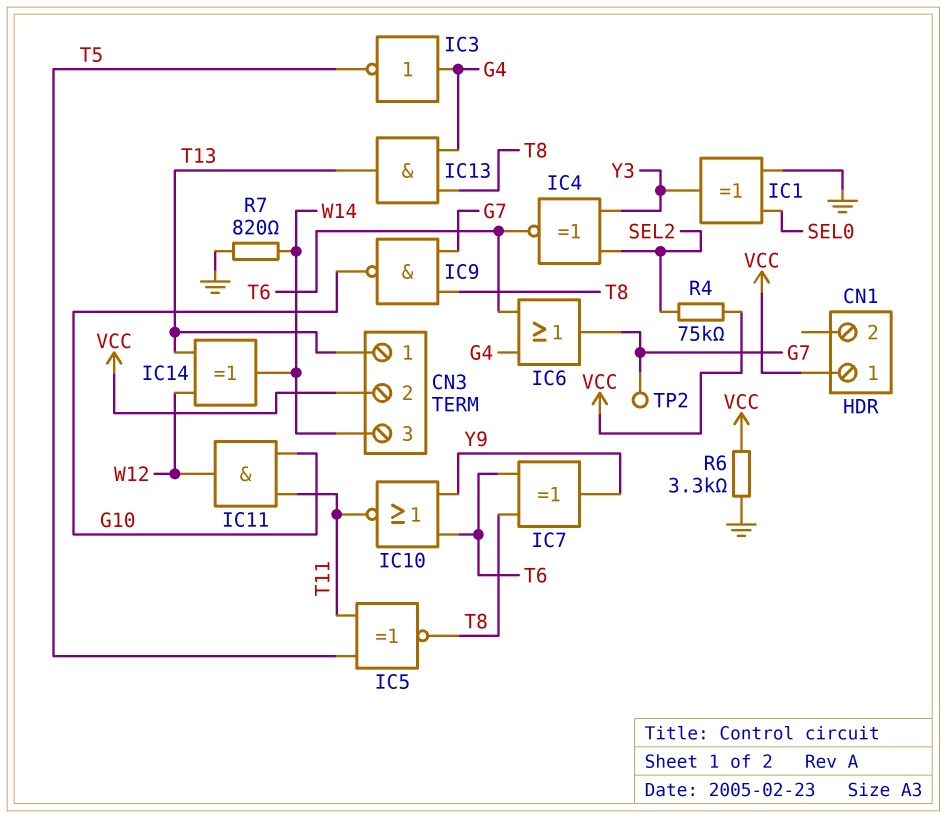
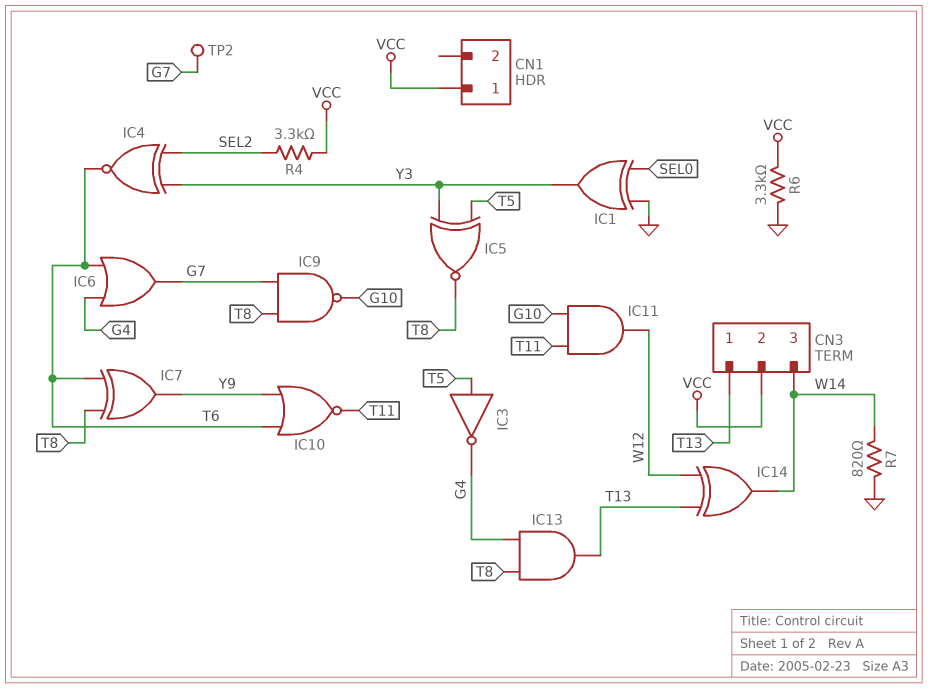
IC3: NOT (in G4, out T5) -> NOT (in T5, out G4)
IC5: XNOR (in T5, in T11, out T8) -> XNOR (in T5, in Y3, out T8)
R4: 75k (SEL2, VCC) -> 3.3k (SEL2, VCC)

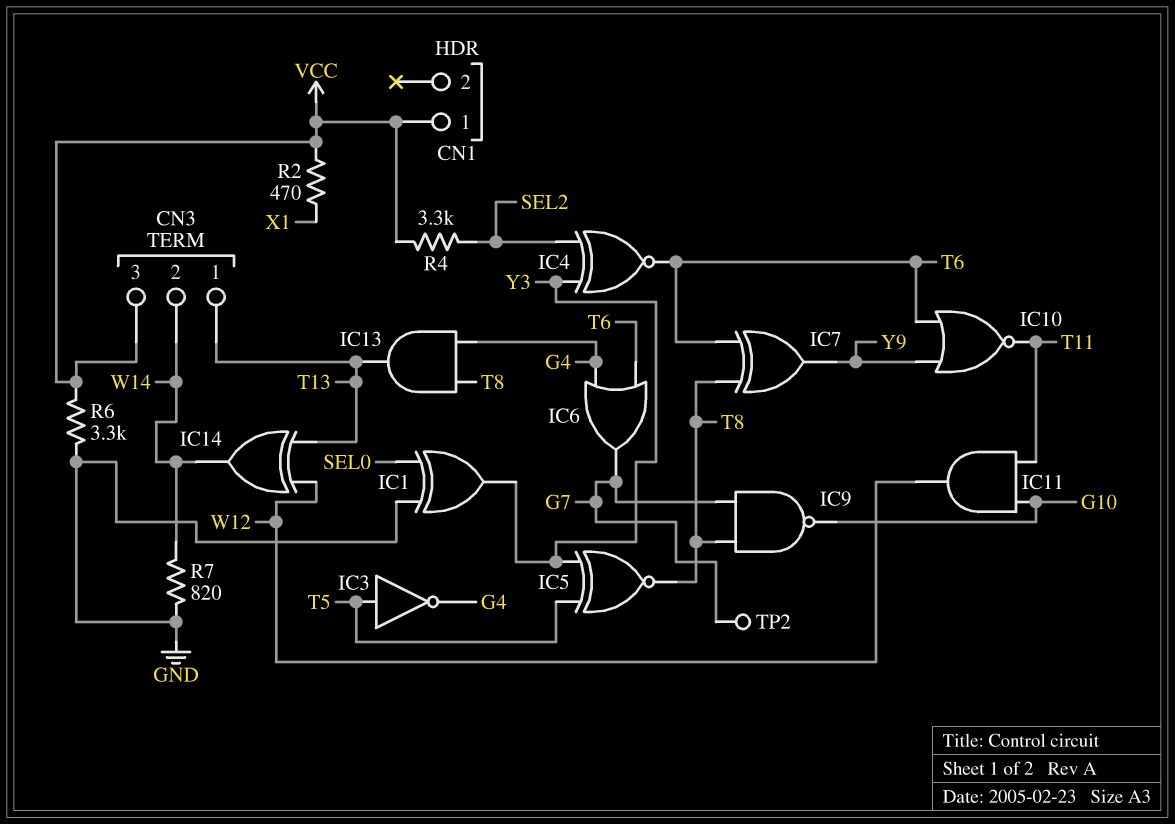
CN3 pin 2: VCC -> W14
CN3 pin 3: W14 -> VCC
R2: none -> 470 (VCC, X1)

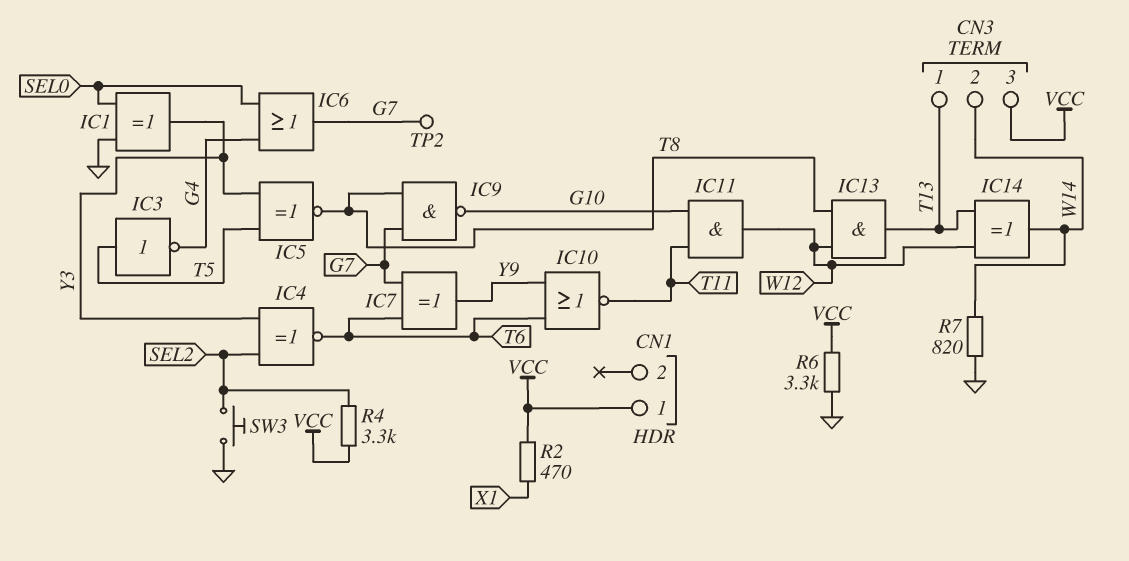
IC6: OR (in G4, in T6, out G7) -> OR (in G4, in SEL0, out G7)
IC7: XOR (in T6, in T8, out Y9) -> XOR (in G7, in T6, out Y9)
IC13: AND (in G4, in T8, out T13) -> AND (in T8, in W12, out T13)
SW3: none -> button (GND, SEL2)

